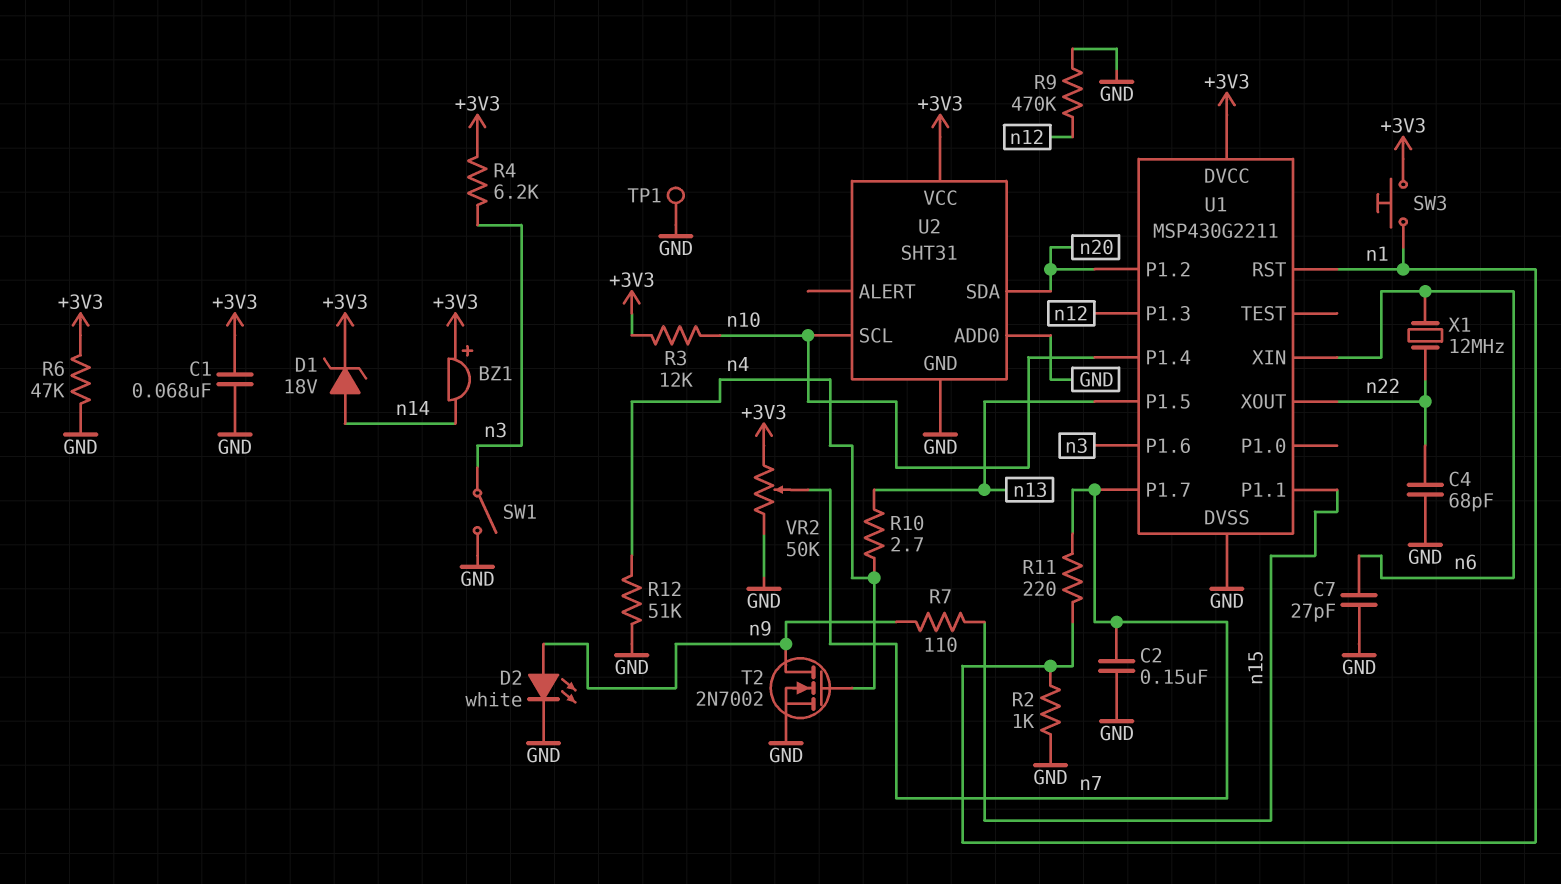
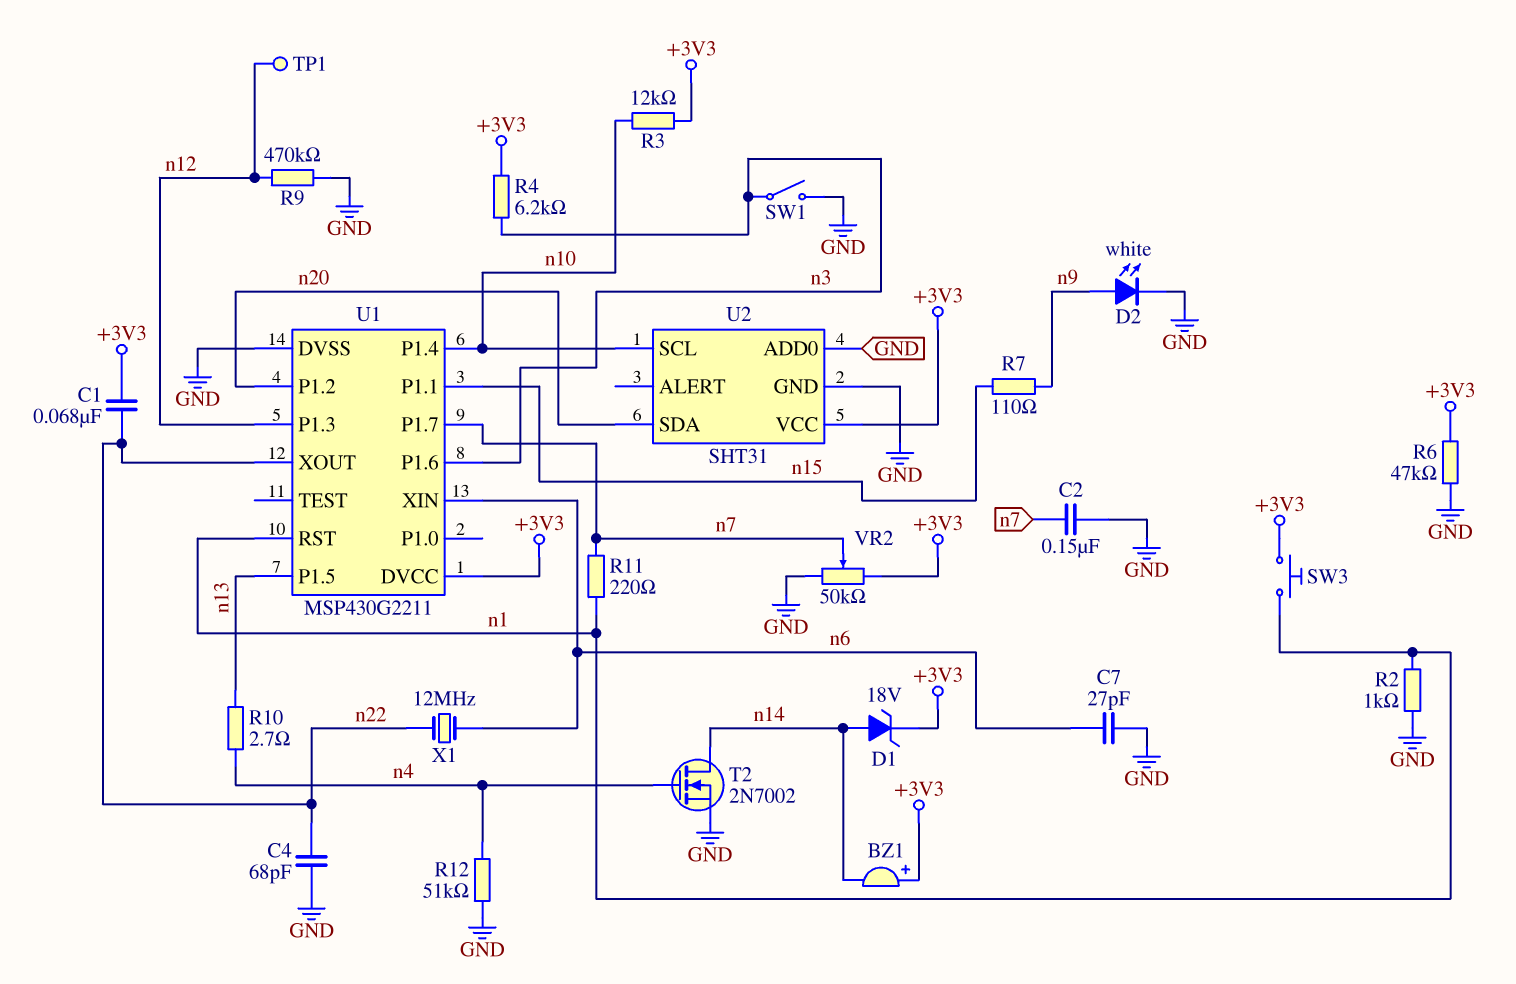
C1: 68nF (+3V3, GND) -> 68nF (+3V3, n22)
T2: NMOS 2N7002 (G n4, D n9, S GND) -> NMOS 2N7002 (G n4, D n14, S GND)
TP1: test point (GND) -> test point (n12)

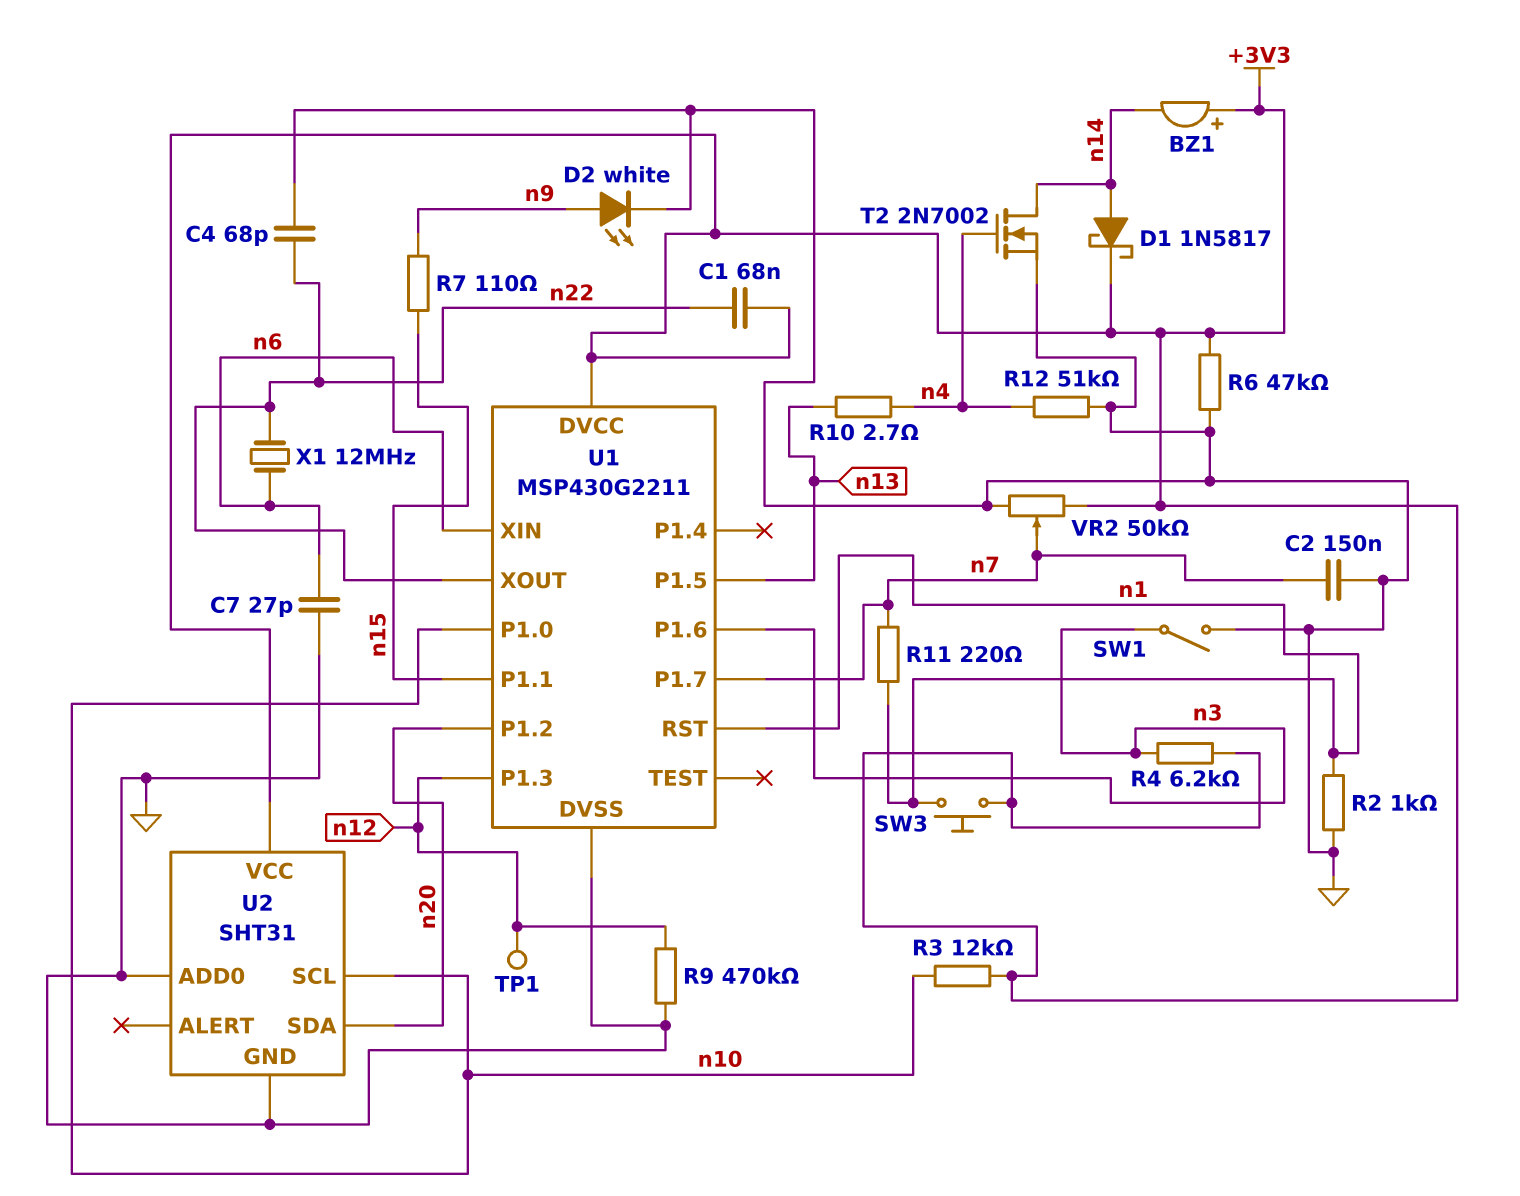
D1: zener 18V (A n14, K +3V3) -> schottky 1N5817 (A n14, K +3V3)
U1 pin P1.0: none -> n10
U1 pin P1.4: n10 -> none

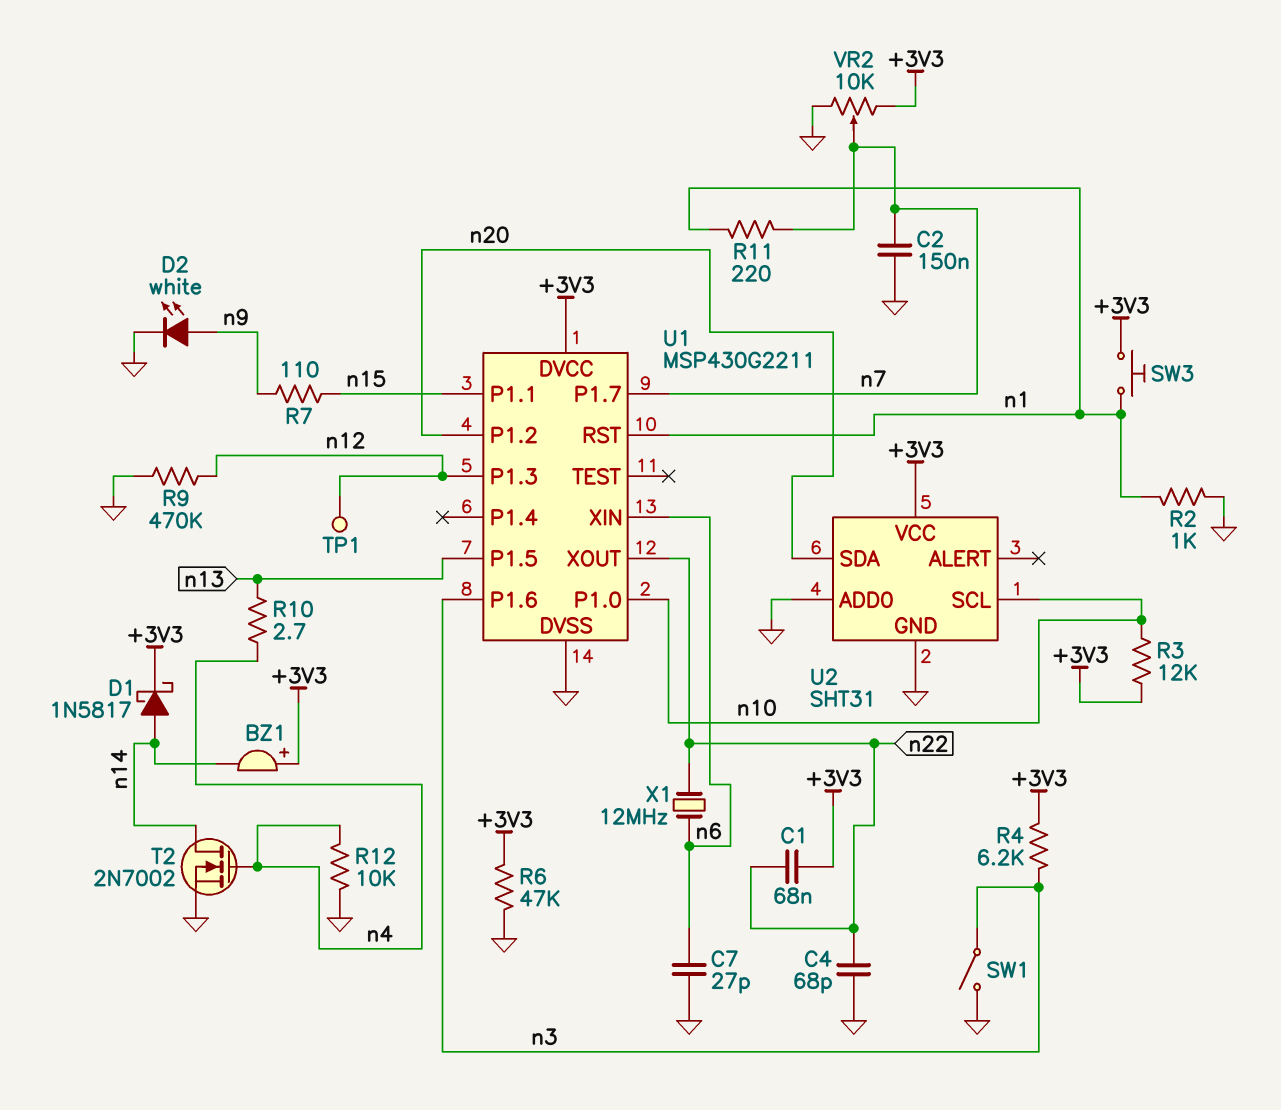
R12: 51k (GND, n4) -> 10k (GND, n4)
VR2: 50k (+3V3, GND, wiper n7) -> 10k (+3V3, GND, wiper n7)

